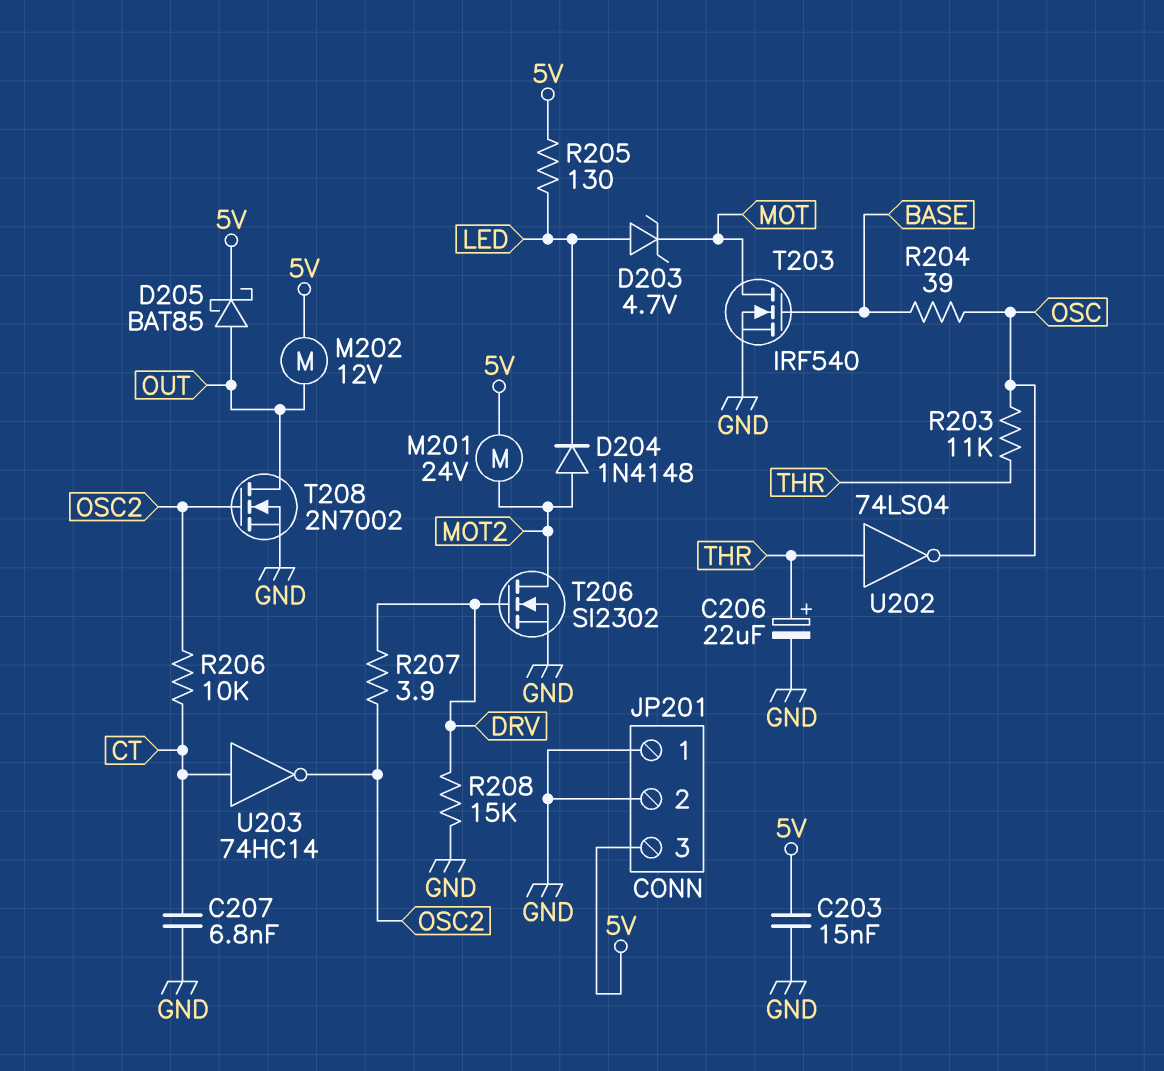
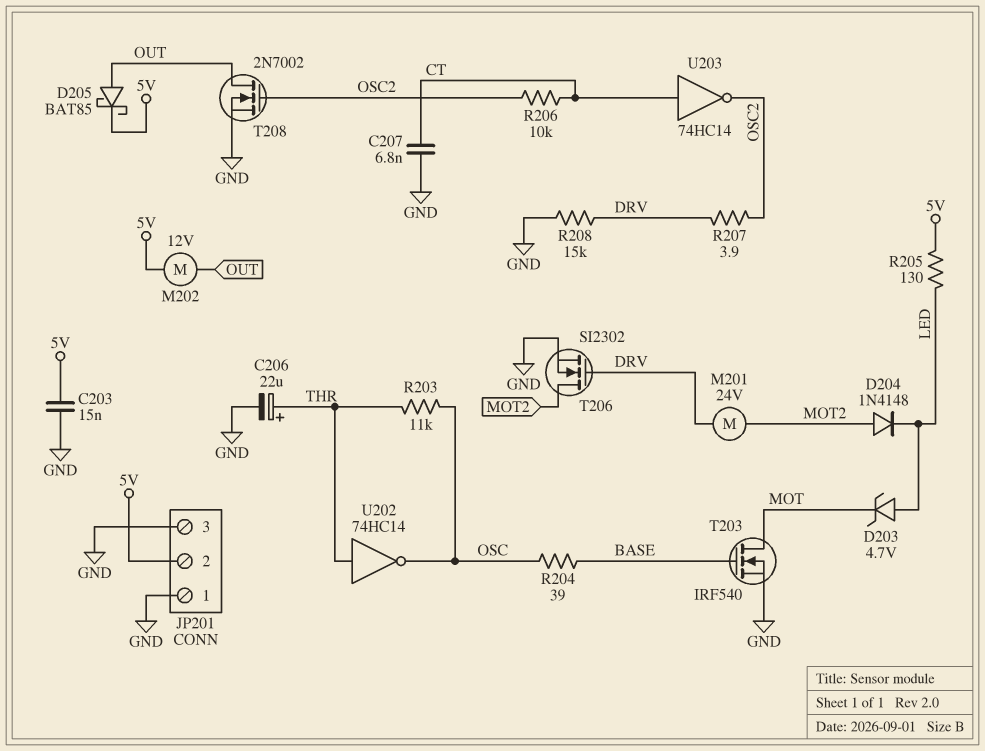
JP201 pin 2: GND -> 5V
JP201 pin 3: 5V -> GND
M201: motor 24V (5V, MOT2) -> motor 24V (DRV, MOT2)
U202: NOT 74LS04 (in THR, out OSC) -> NOT 74HC14 (in THR, out OSC)

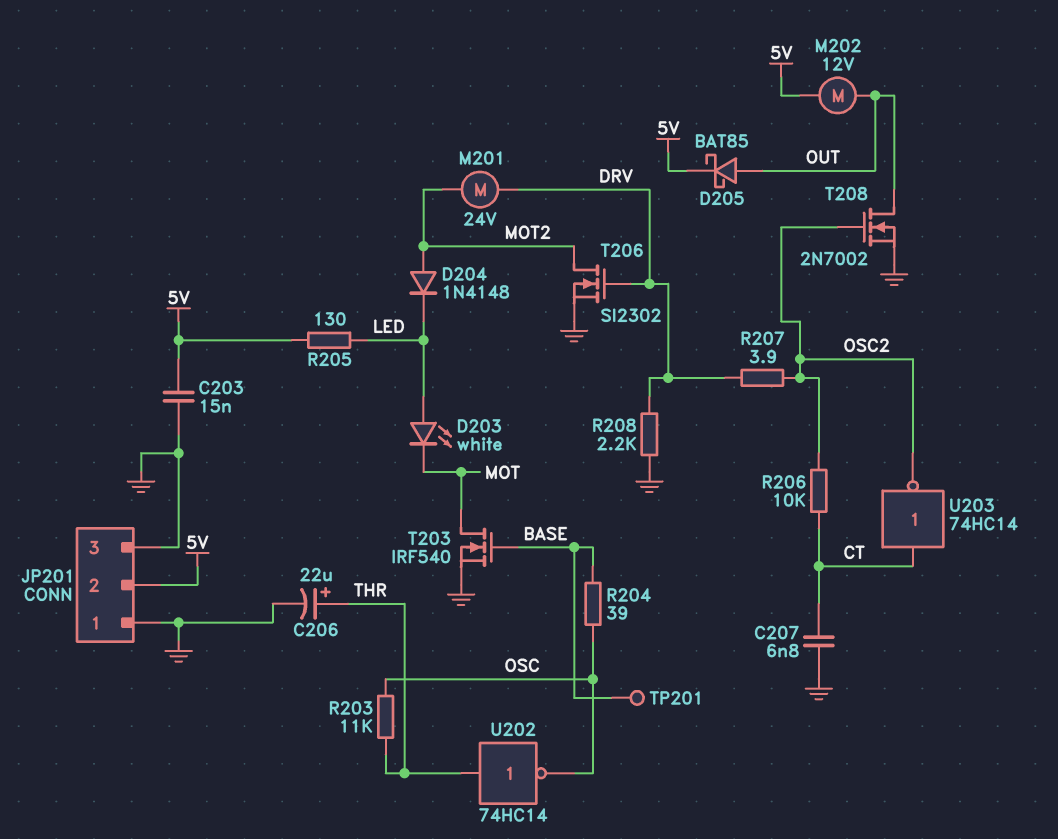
D203: zener 4.7V (A LED, K MOT) -> LED white (A LED, K MOT)
R208: 15k (DRV, GND) -> 2.2k (DRV, GND)
TP201: none -> test point (BASE)

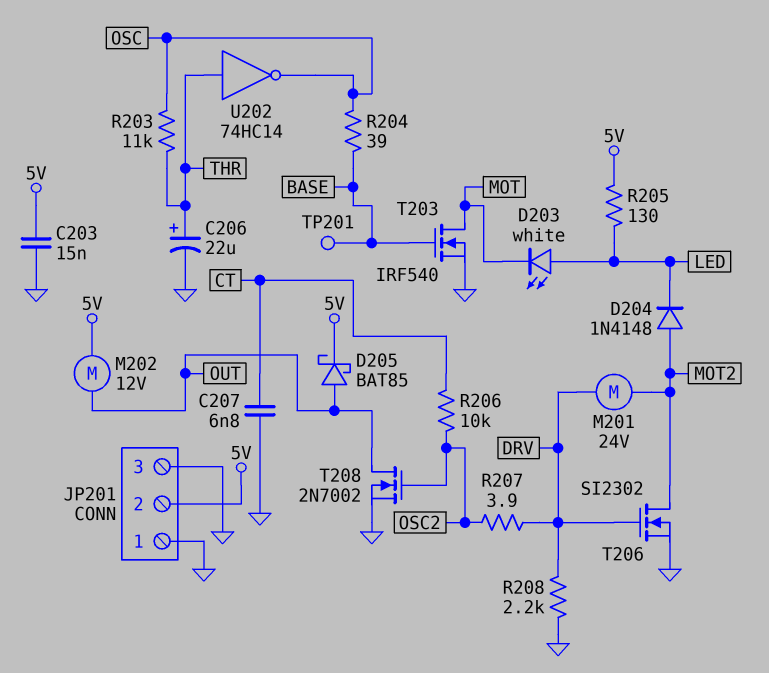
U203: NOT 74HC14 (in CT, out OSC2) -> none

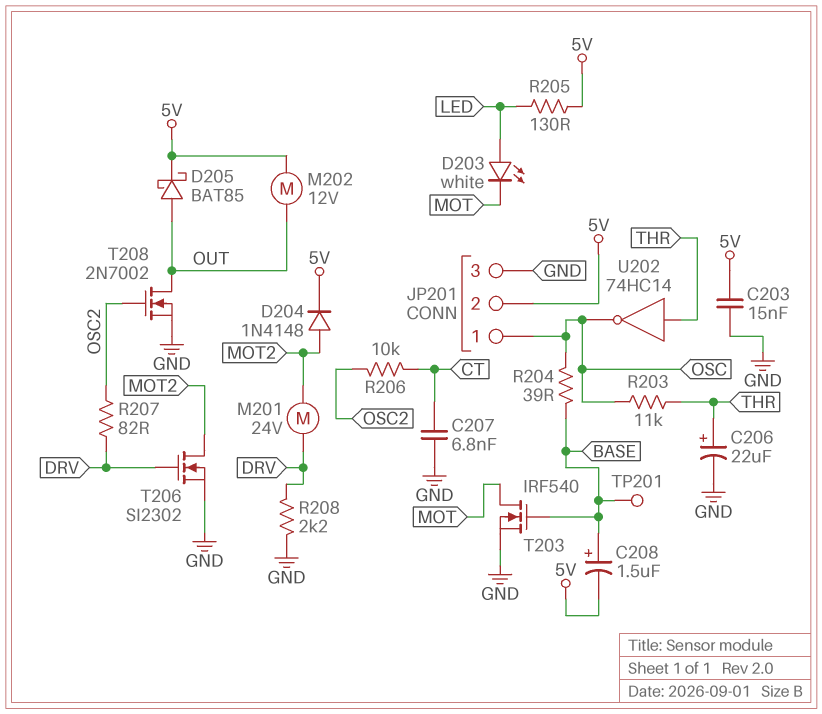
C208: none -> 1.5uF (plus BASE, minus 5V)
D204: diode 1N4148 (A MOT2, K LED) -> diode 1N4148 (A MOT2, K 5V)
JP201 pin 1: GND -> OSC
R207: 3.9 (DRV, OSC2) -> 82 (DRV, OSC2)

